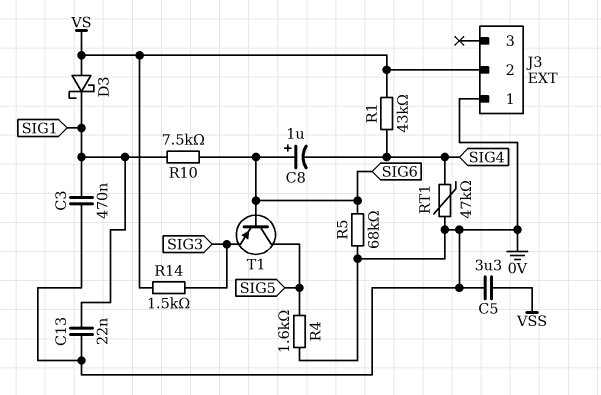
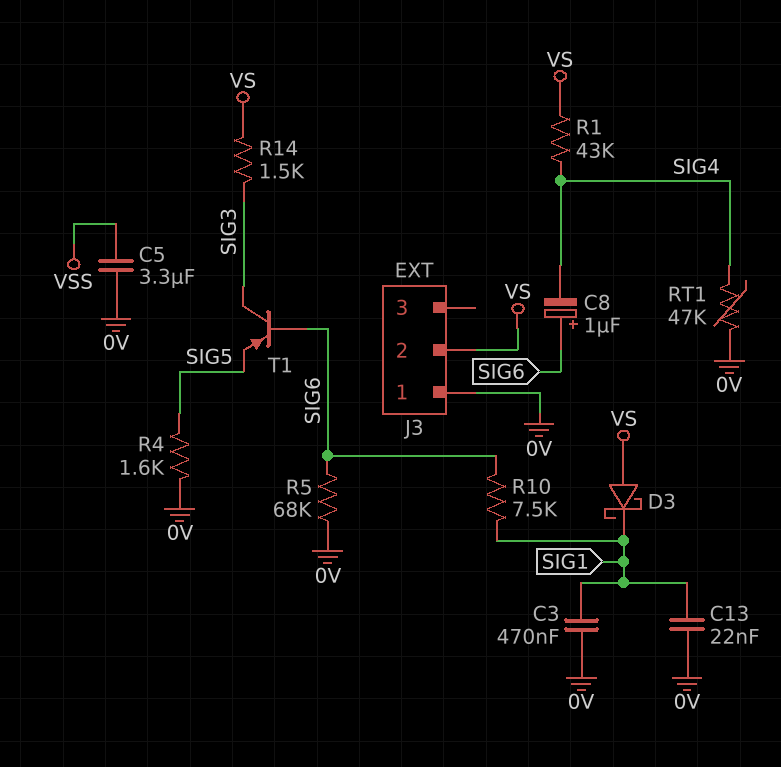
T1: PNP (B SIG6, C SIG5, E SIG3) -> PNP (B SIG6, C SIG3, E SIG5)

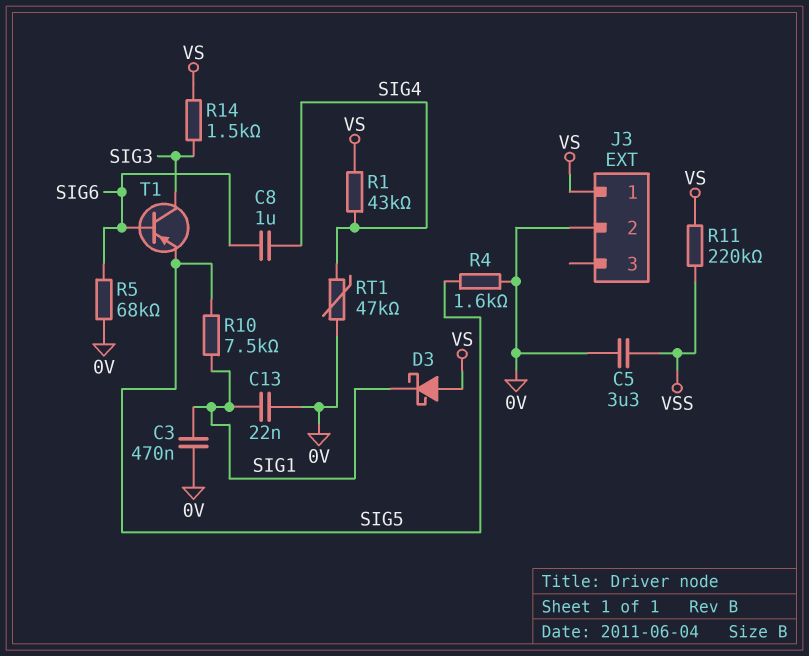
C8: 1uF (plus SIG6, minus SIG4) -> 1uF (SIG4, SIG6)
J3 pin 1: 0V -> VS
J3 pin 2: VS -> 0V
R10: 7.5k (SIG1, SIG6) -> 7.5k (SIG1, SIG5)
R11: none -> 220k (VS, VSS)

